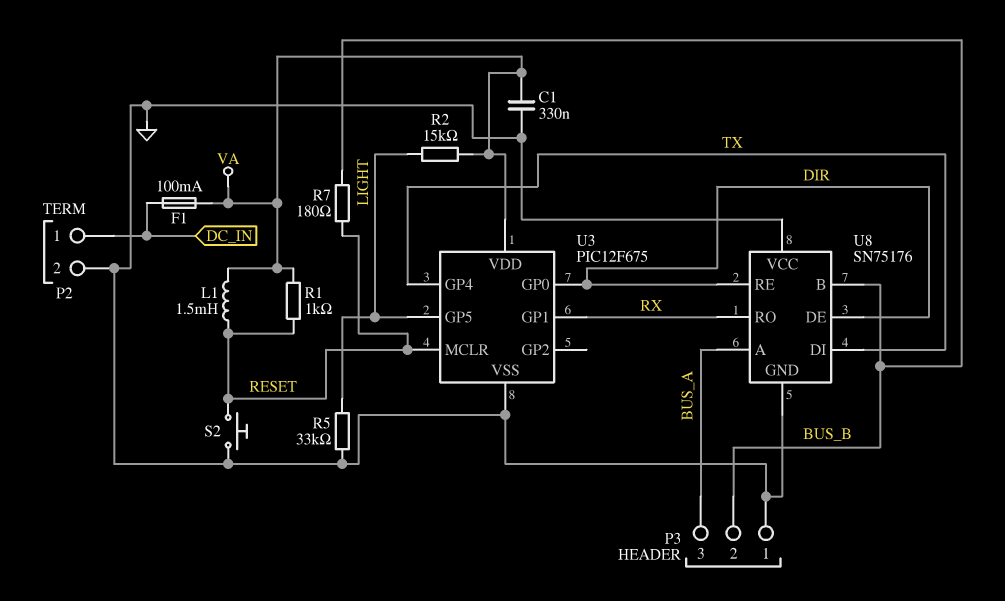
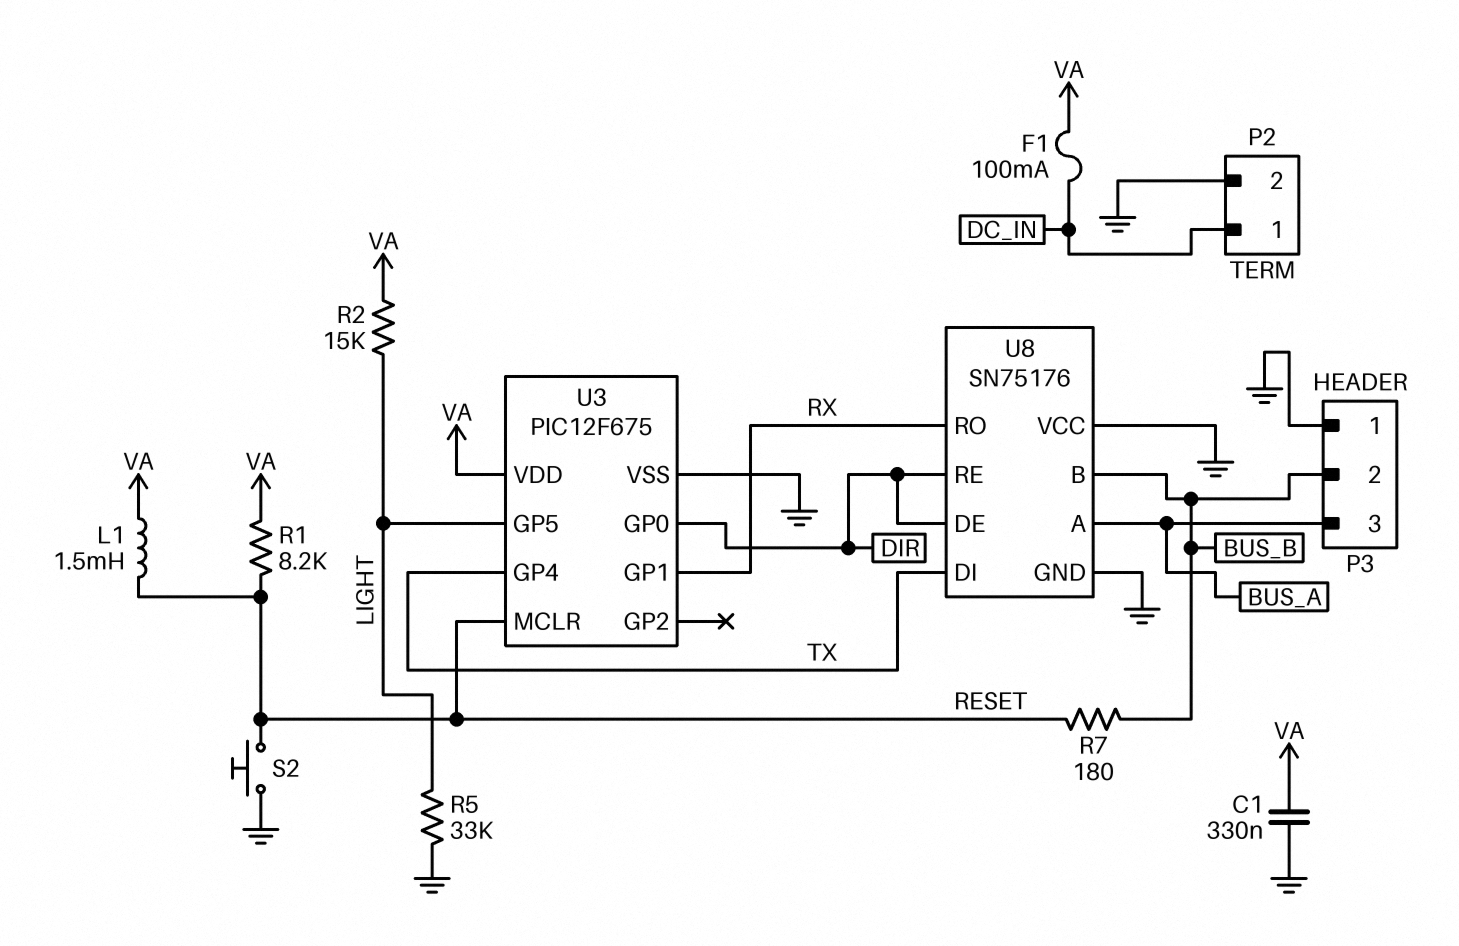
R1: 1k (RESET, VA) -> 8.2k (RESET, VA)

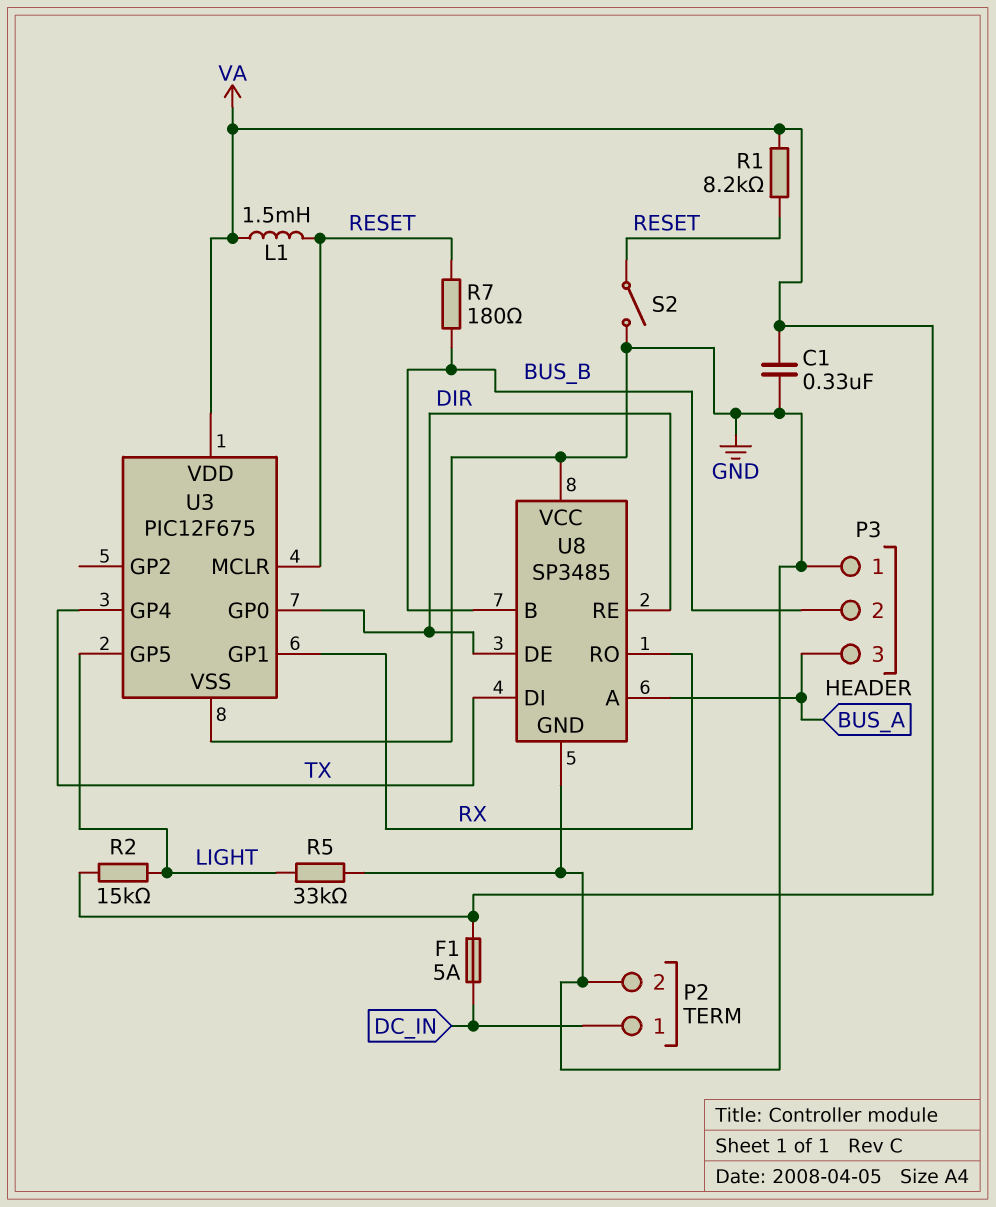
F1: 100mA (DC_IN, VA) -> 5A (DC_IN, VA)
S2: button (GND, RESET) -> switch (GND, RESET)
U8: SN75176 -> SP3485

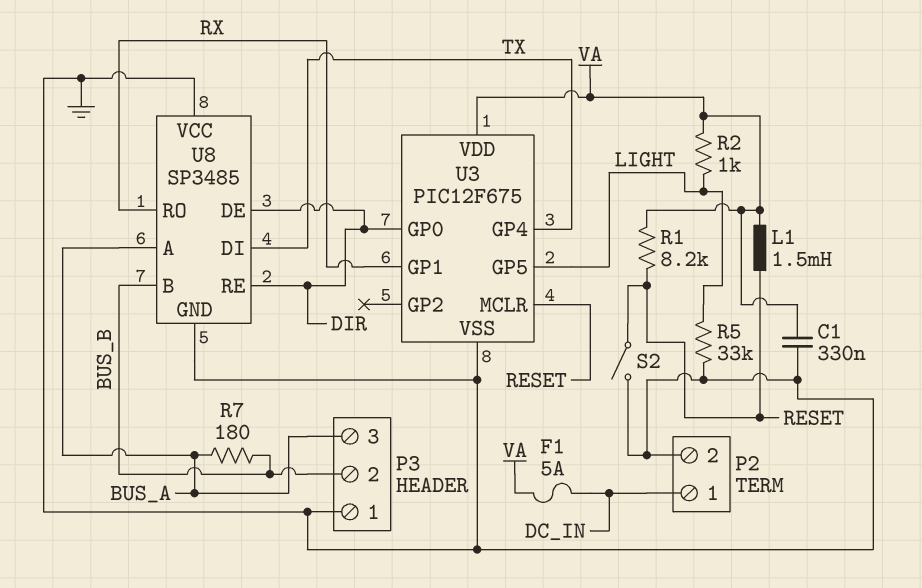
R2: 15k (LIGHT, VA) -> 1k (LIGHT, VA)
R7: 180 (BUS_B, RESET) -> 180 (BUS_A, BUS_B)

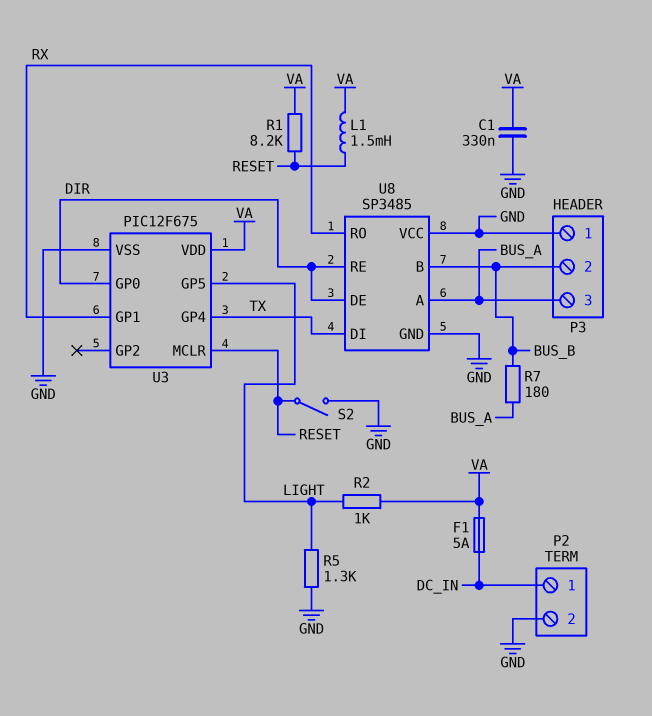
R5: 33k (GND, LIGHT) -> 1.3k (GND, LIGHT)

